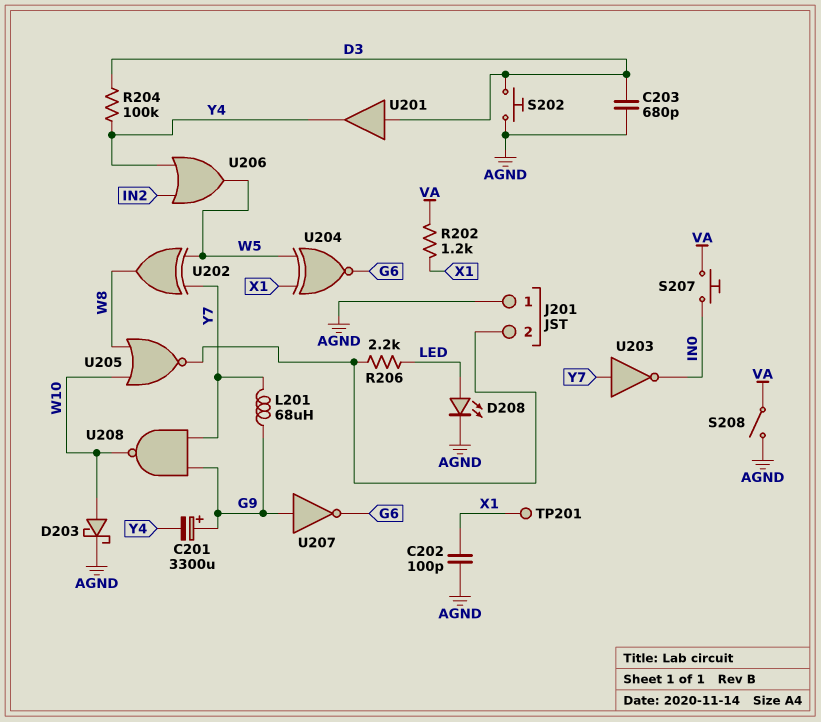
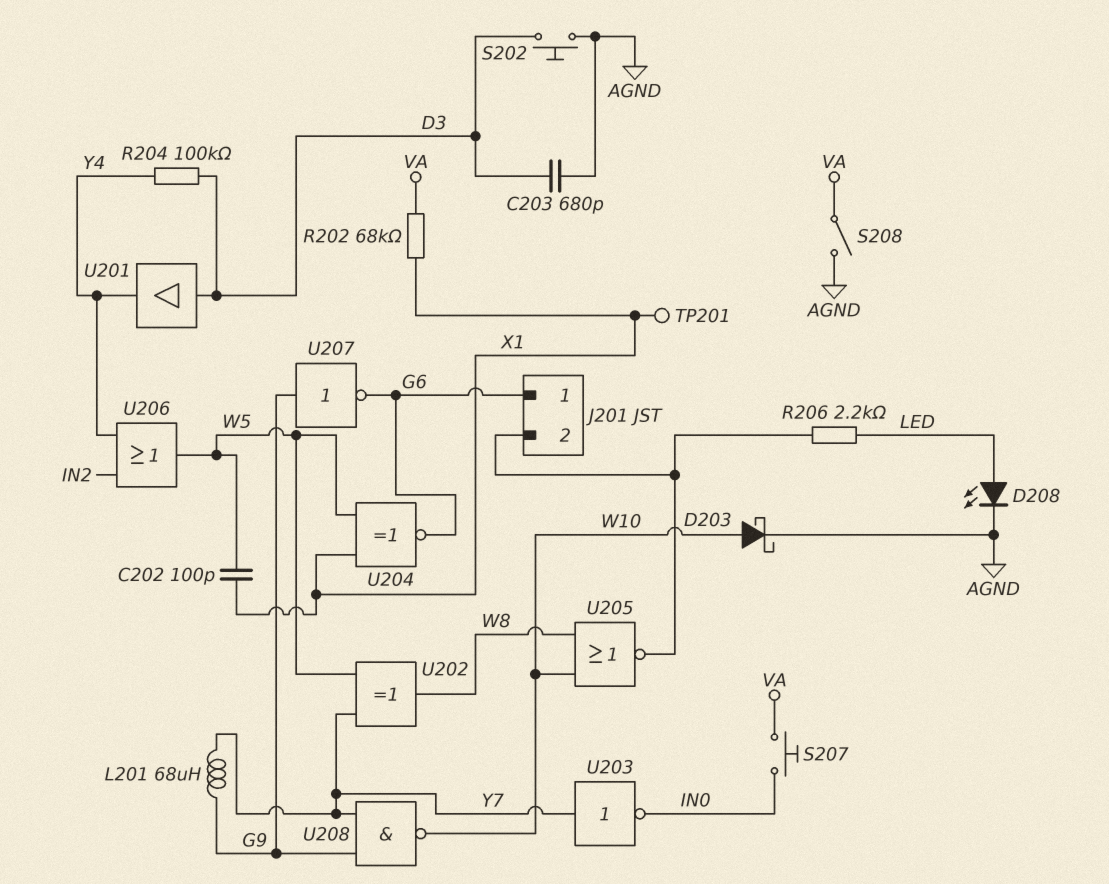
C201: 3300uF (plus G9, minus Y4) -> none
C202: 100pF (AGND, X1) -> 100pF (W5, X1)
J201 pin 1: AGND -> G6
R202: 1.2k (VA, X1) -> 68k (VA, X1)

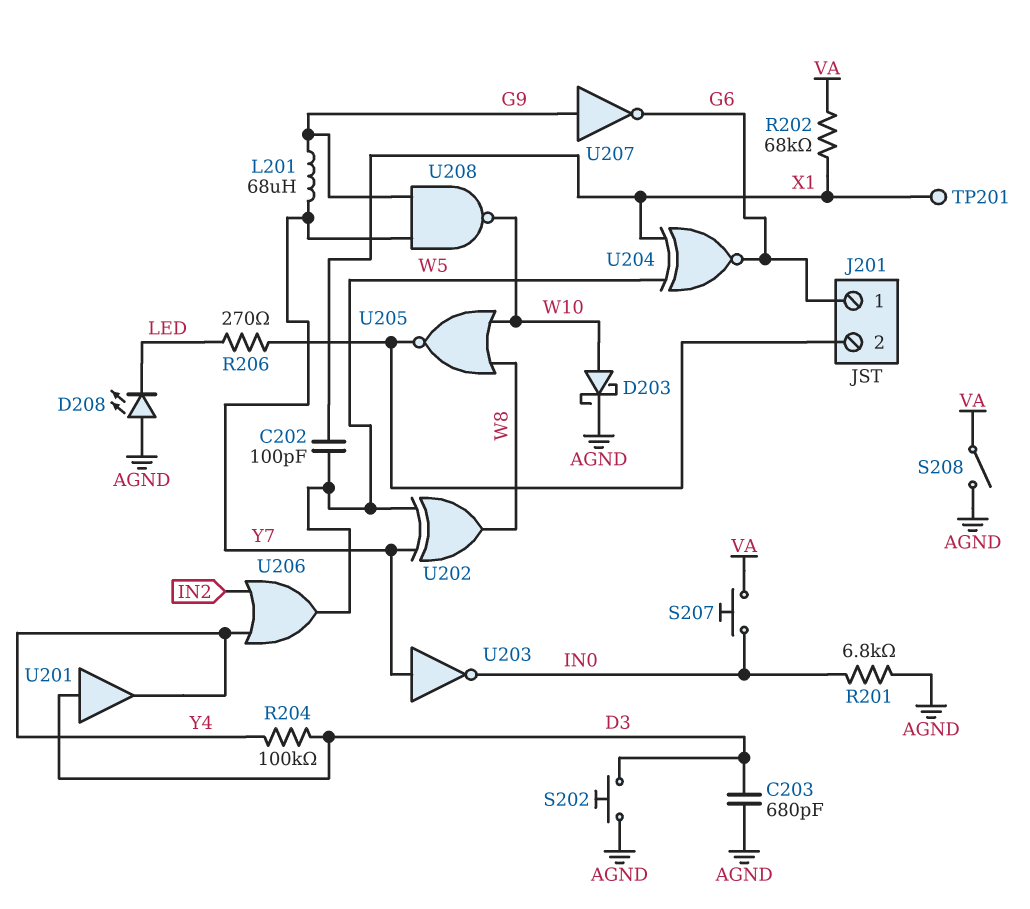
D208: LED (A LED, K AGND) -> LED (A AGND, K LED)
R201: none -> 6.8k (AGND, IN0)
R206: 2.2k (J201/2, LED) -> 270 (J201/2, LED)

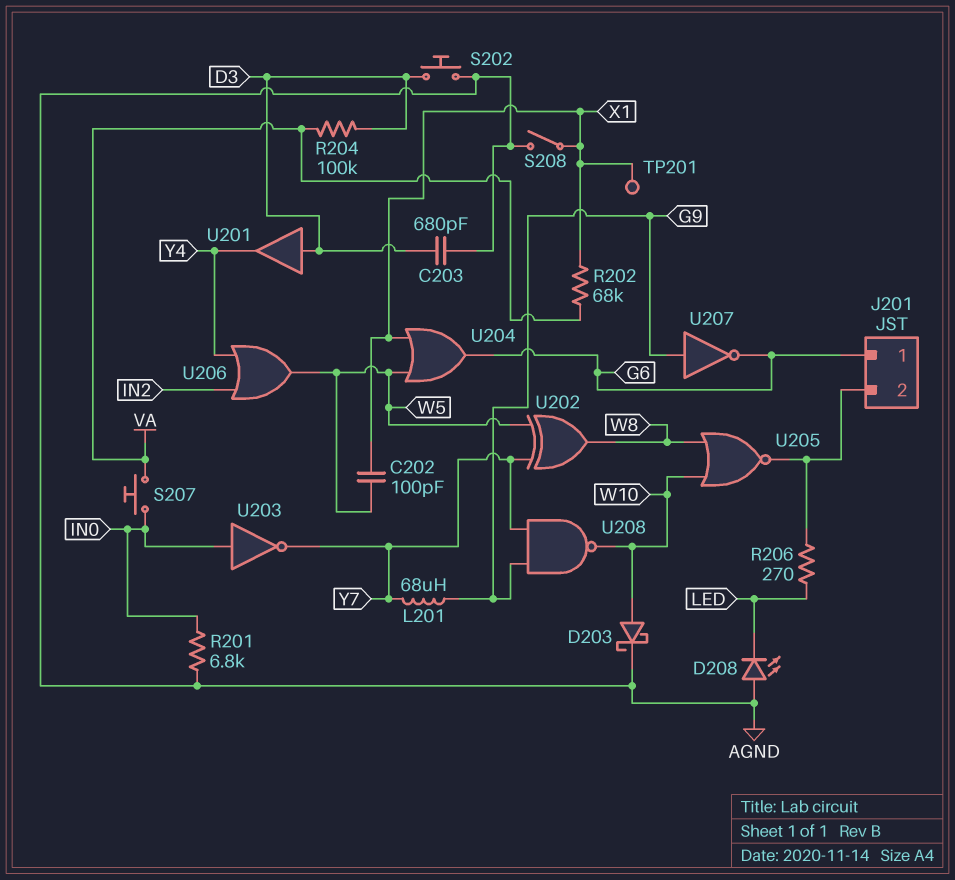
R204: 100k (D3, Y4) -> 100k (D3, VA)
S208: switch (AGND, VA) -> switch (AGND, X1)
U203: NOT (in Y7, out IN0) -> NOT (in IN0, out Y7)
U204: XNOR (in W5, in X1, out G6) -> OR (in W5, in X1, out G6)

